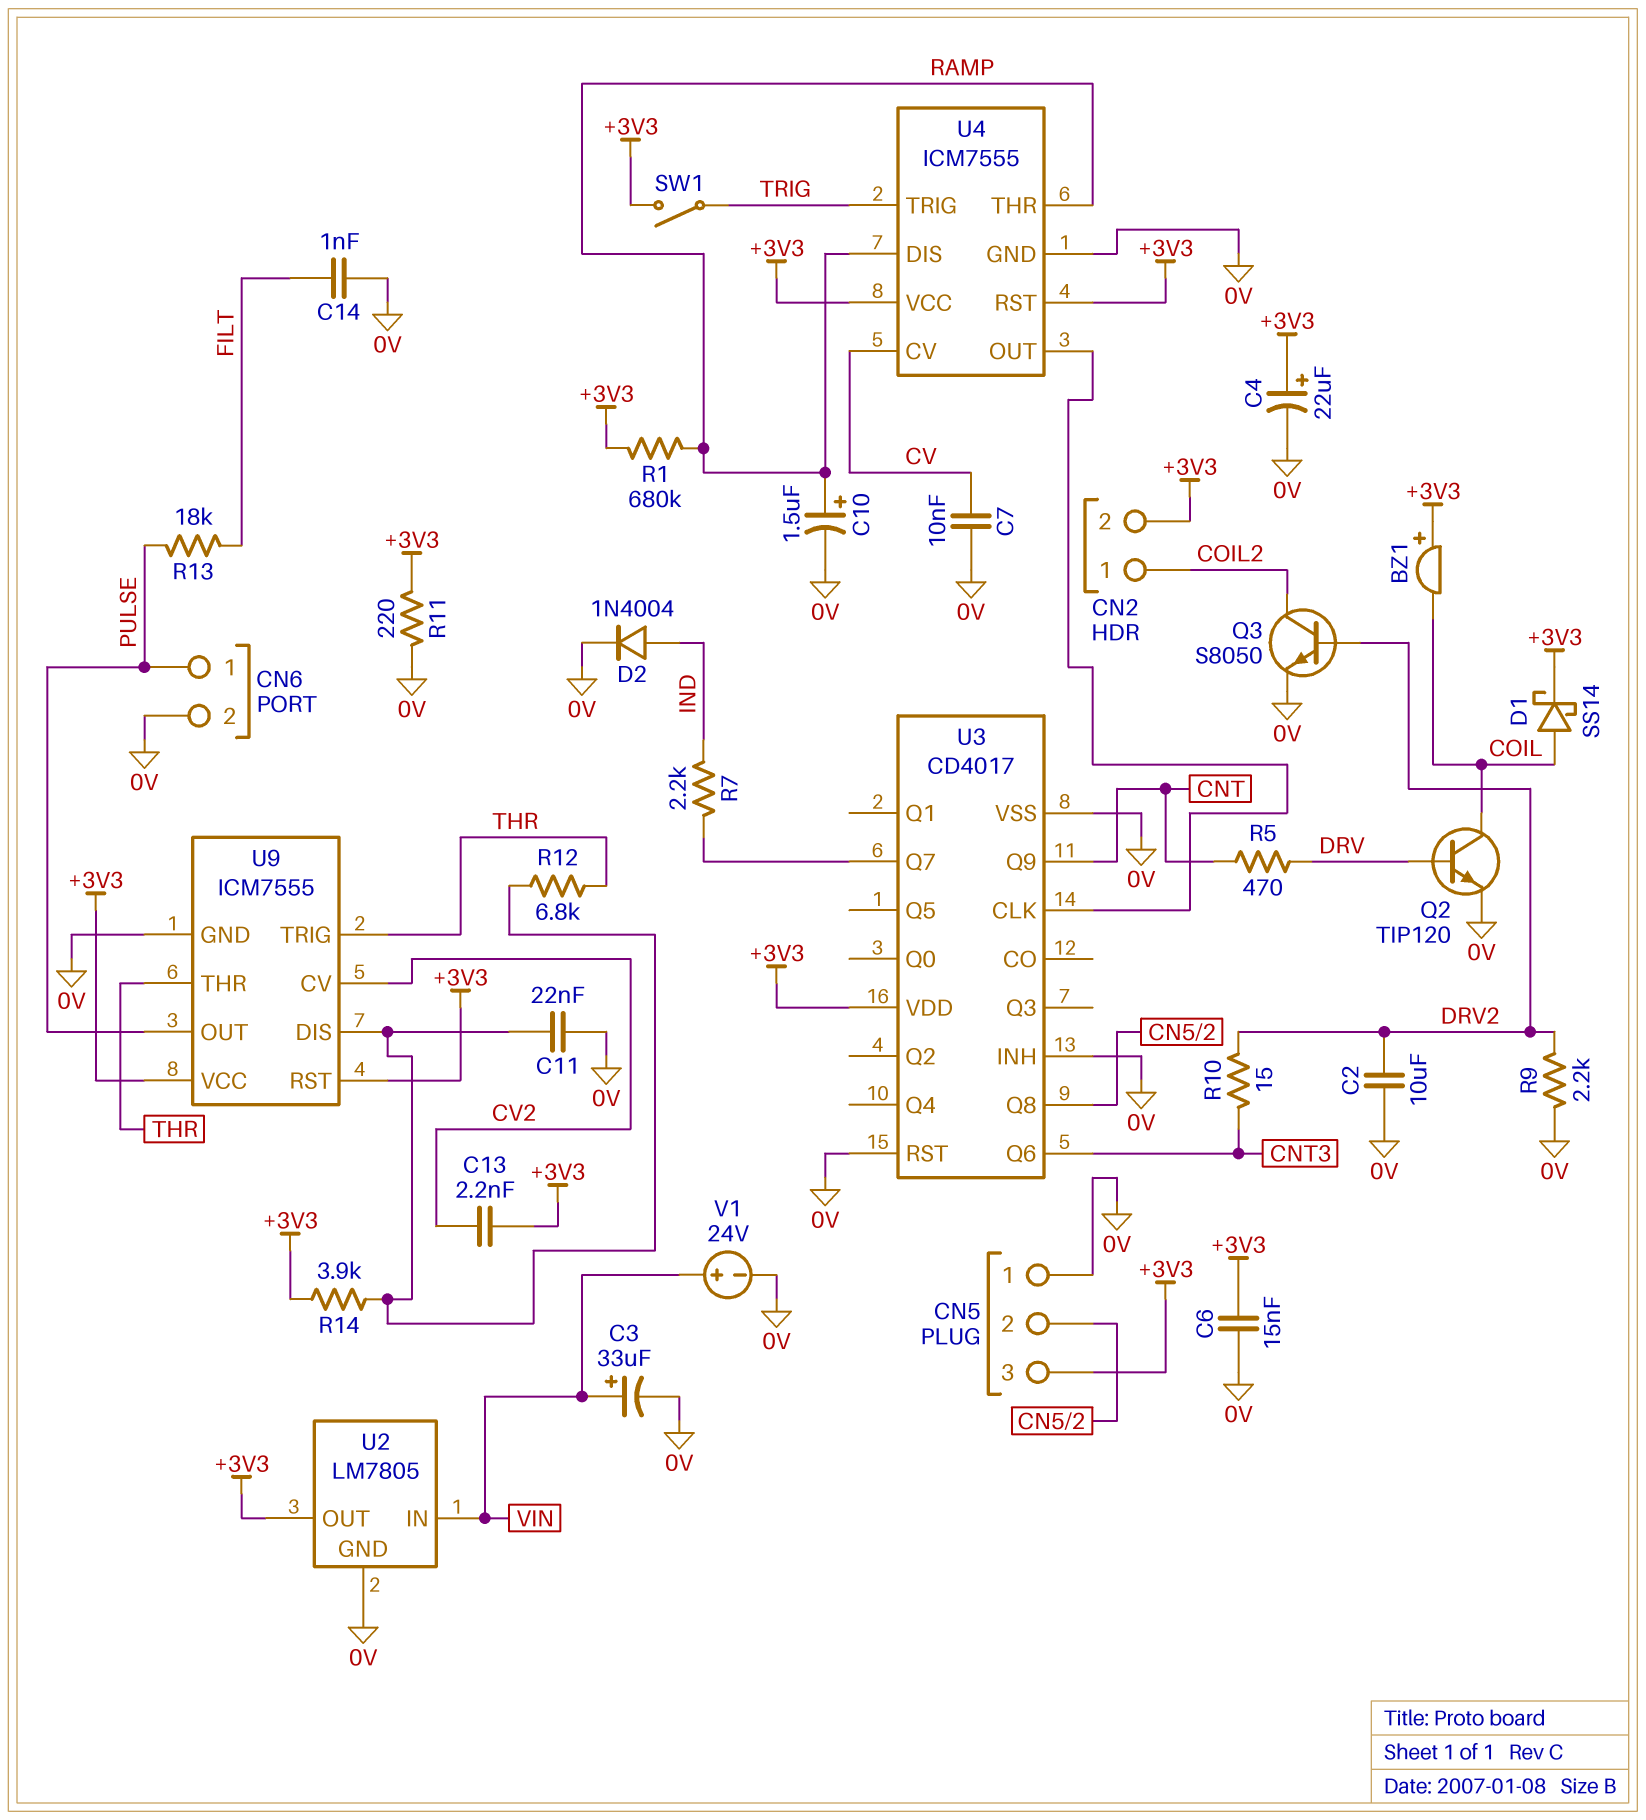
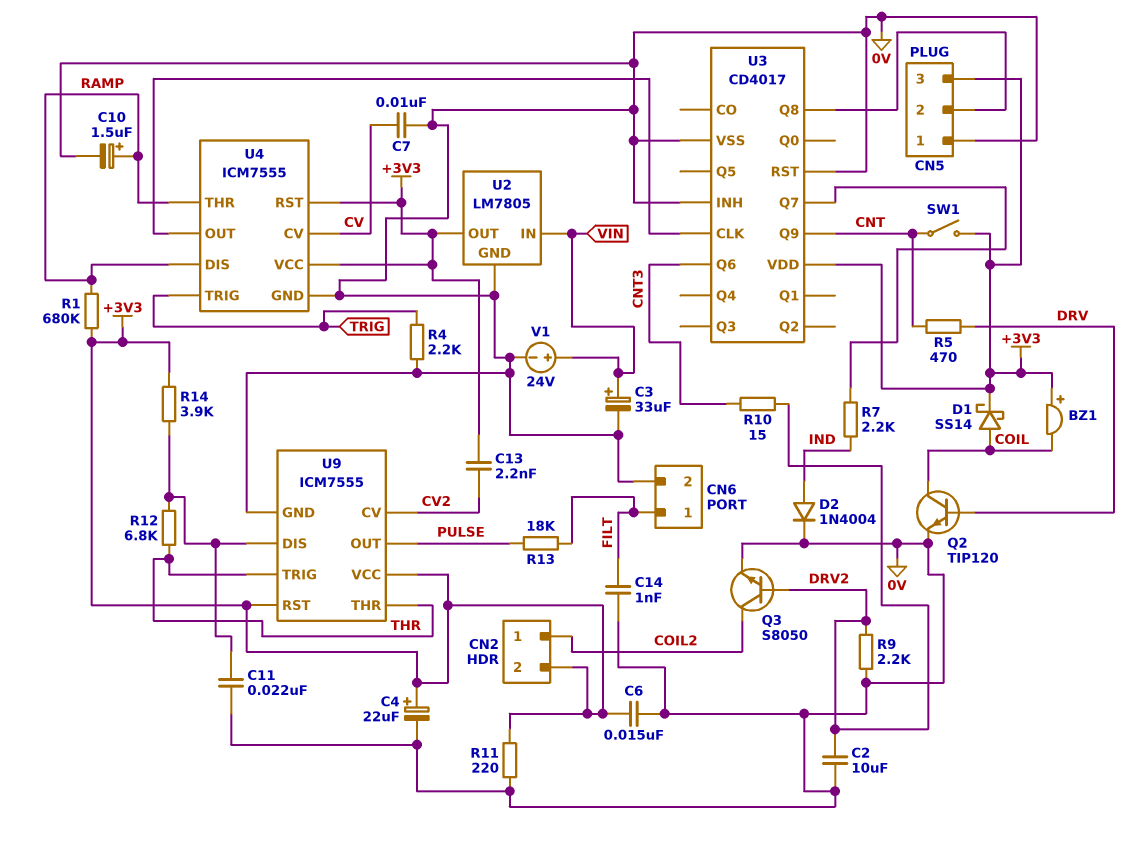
CN6 pin 1: PULSE -> FILT
R4: none -> 2.2k (0V, TRIG)
SW1: switch (+3V3, TRIG) -> switch (+3V3, CNT)

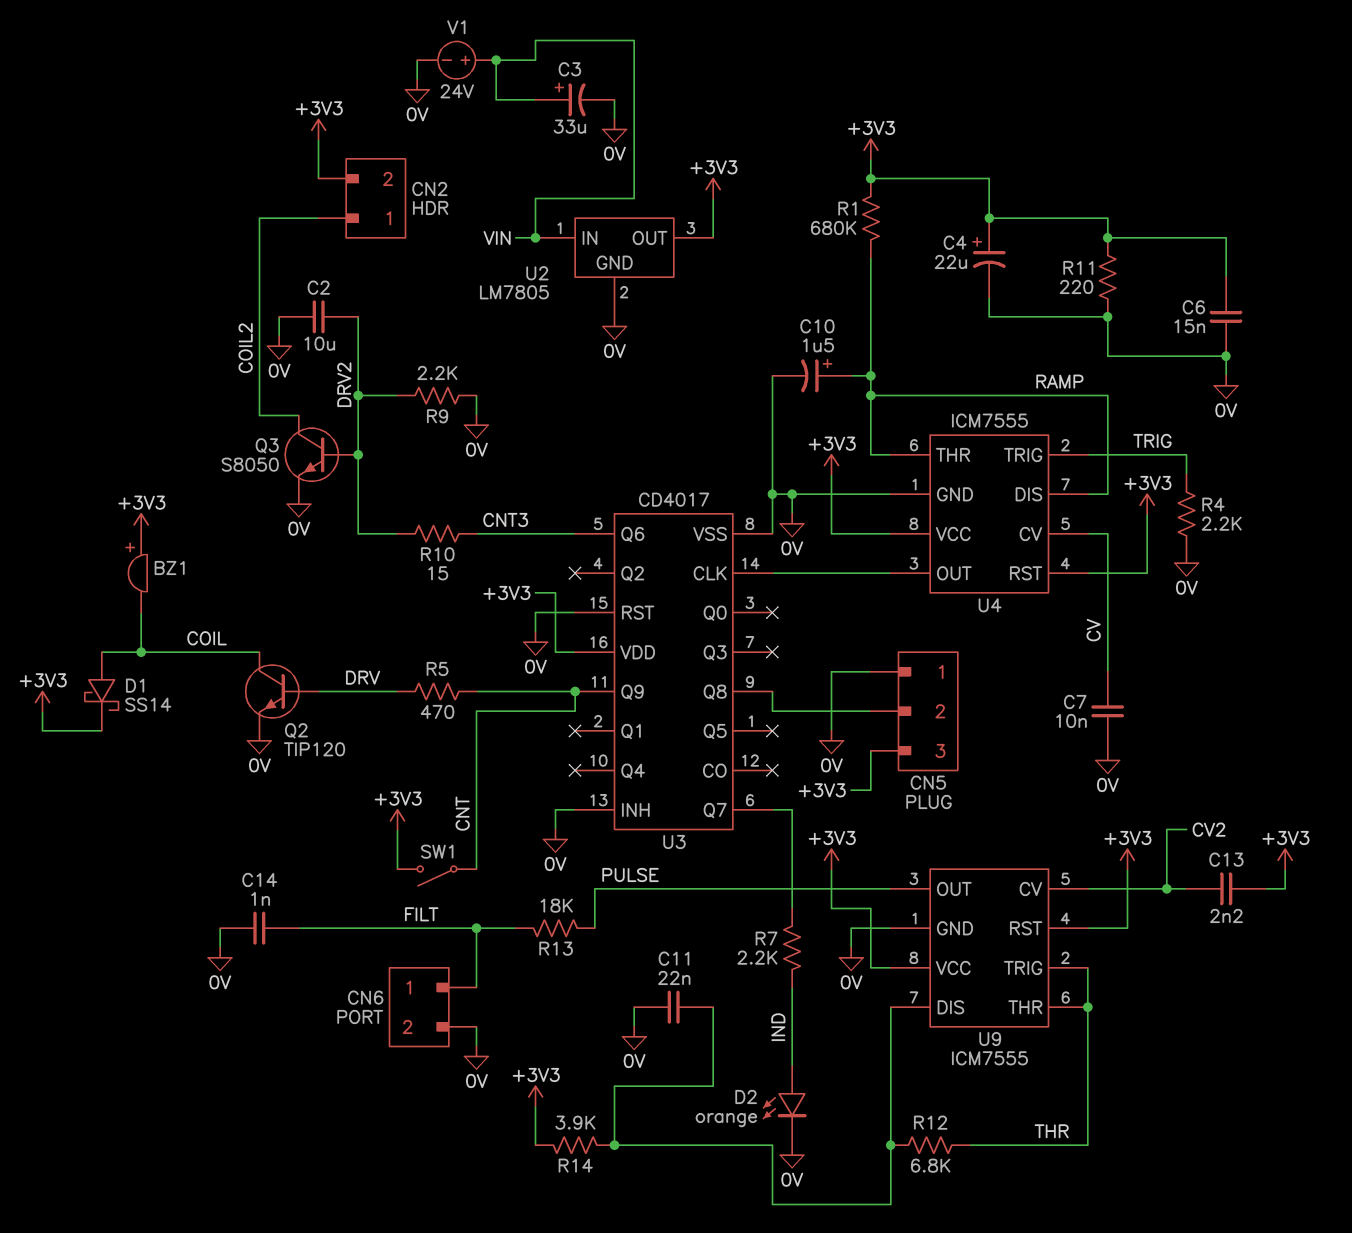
D2: diode 1N4004 (A IND, K 0V) -> LED orange (A IND, K 0V)

